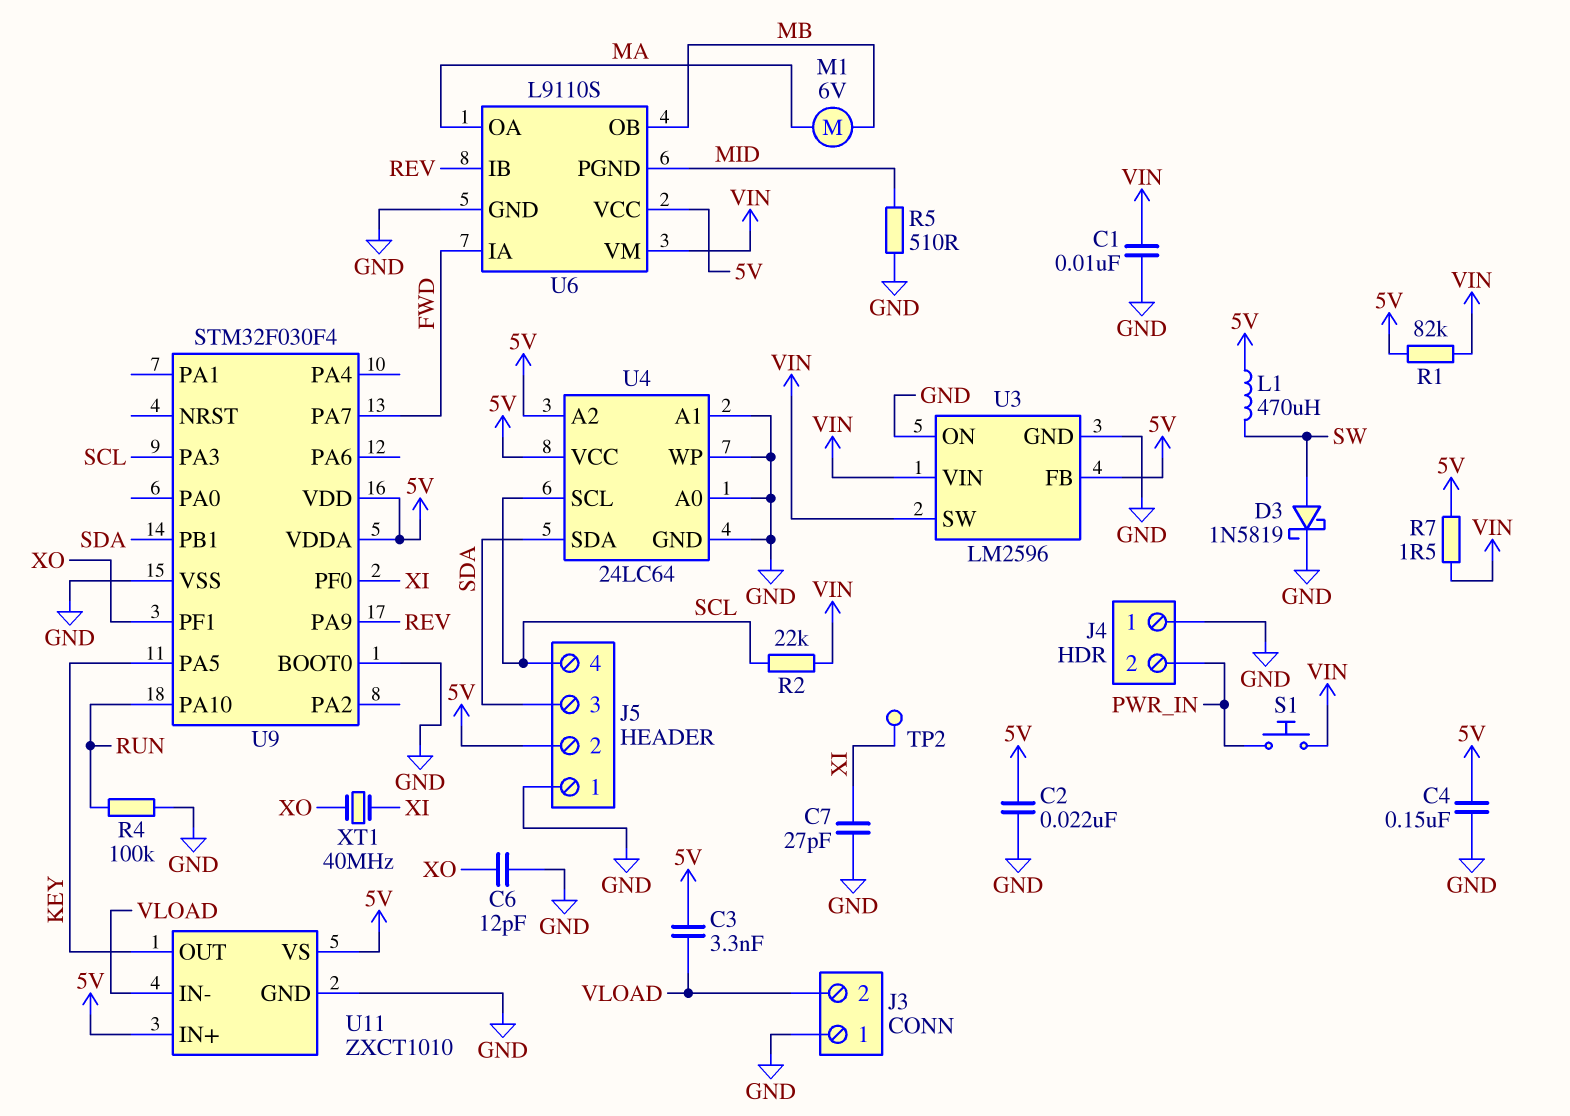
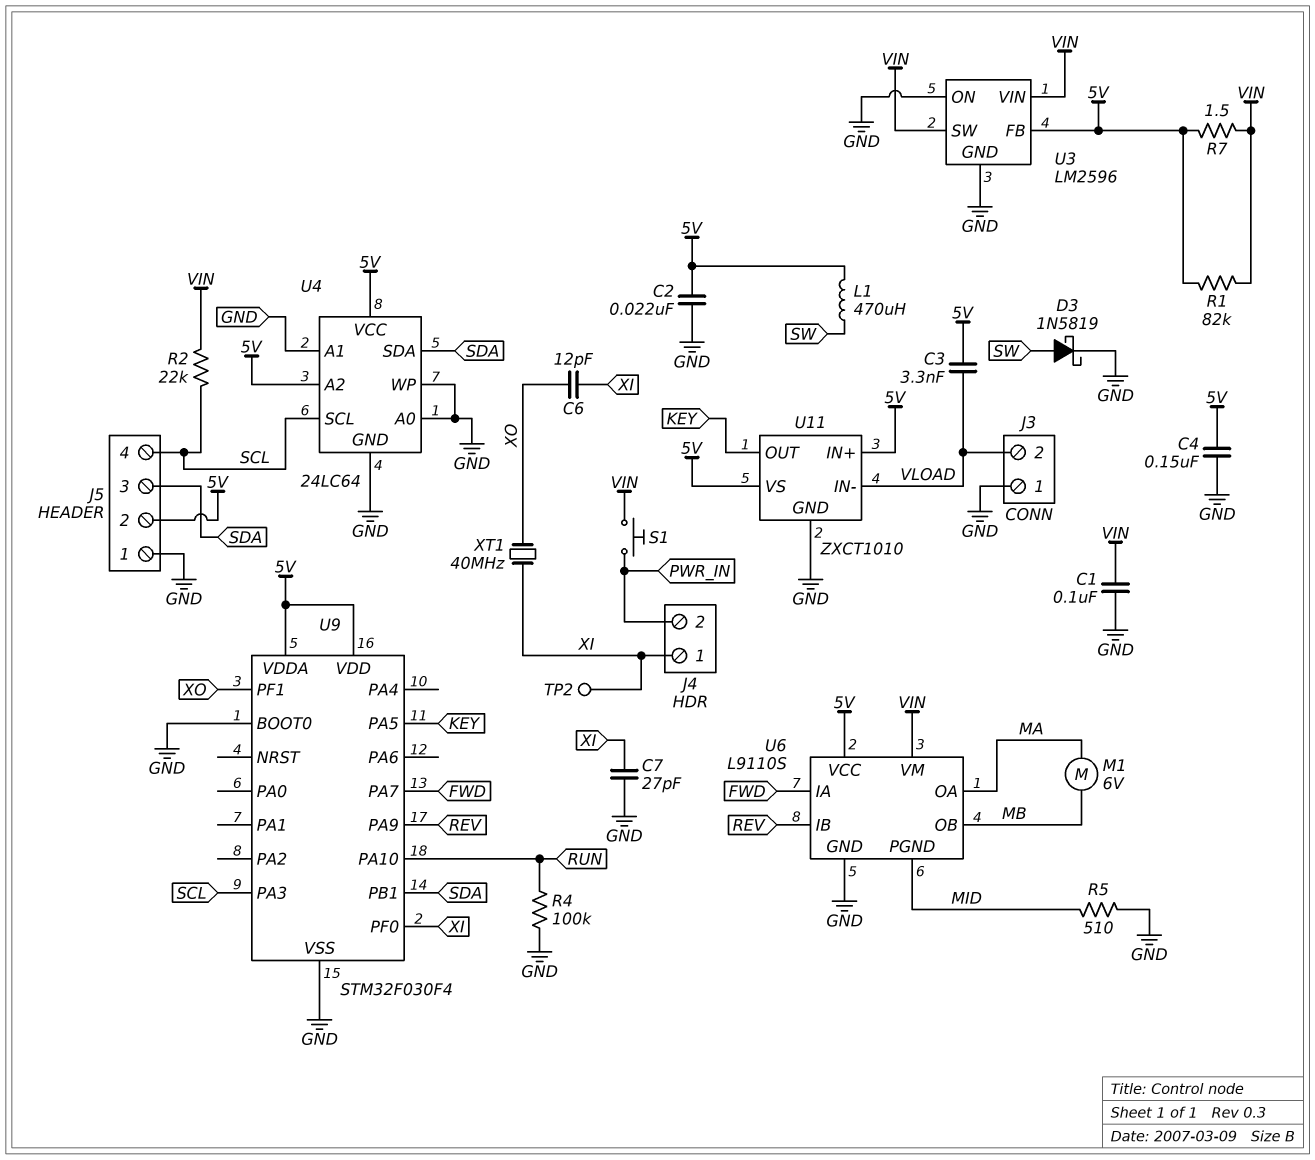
C1: 10nF (GND, VIN) -> 100nF (GND, VIN)
C6: 12pF (GND, XO) -> 12pF (XI, XO)
J4 pin 1: GND -> XI

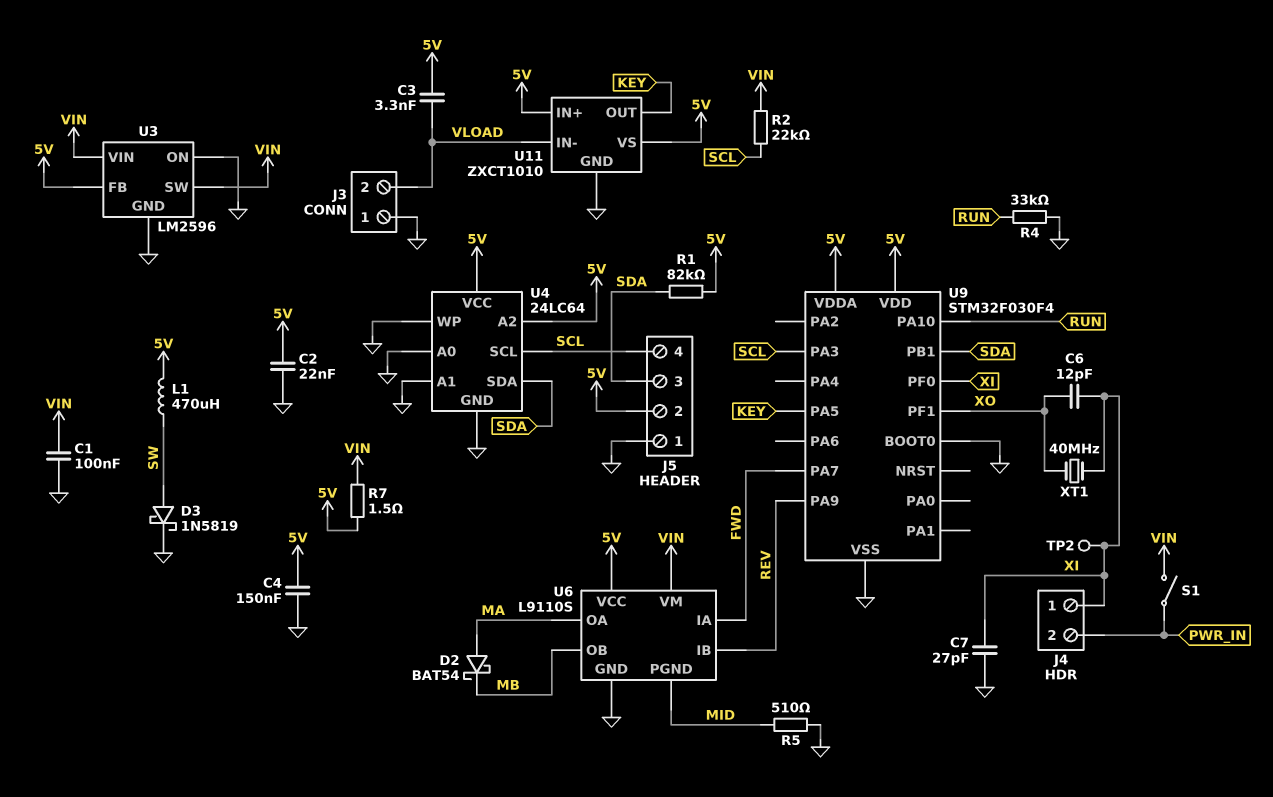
D2: none -> schottky BAT54 (A MA, K MB)
M1: motor 6V (MA, MB) -> none
R1: 82k (5V, VIN) -> 82k (5V, SDA)
R4: 100k (GND, RUN) -> 33k (GND, RUN)
S1: button (PWR_IN, VIN) -> switch (PWR_IN, VIN)

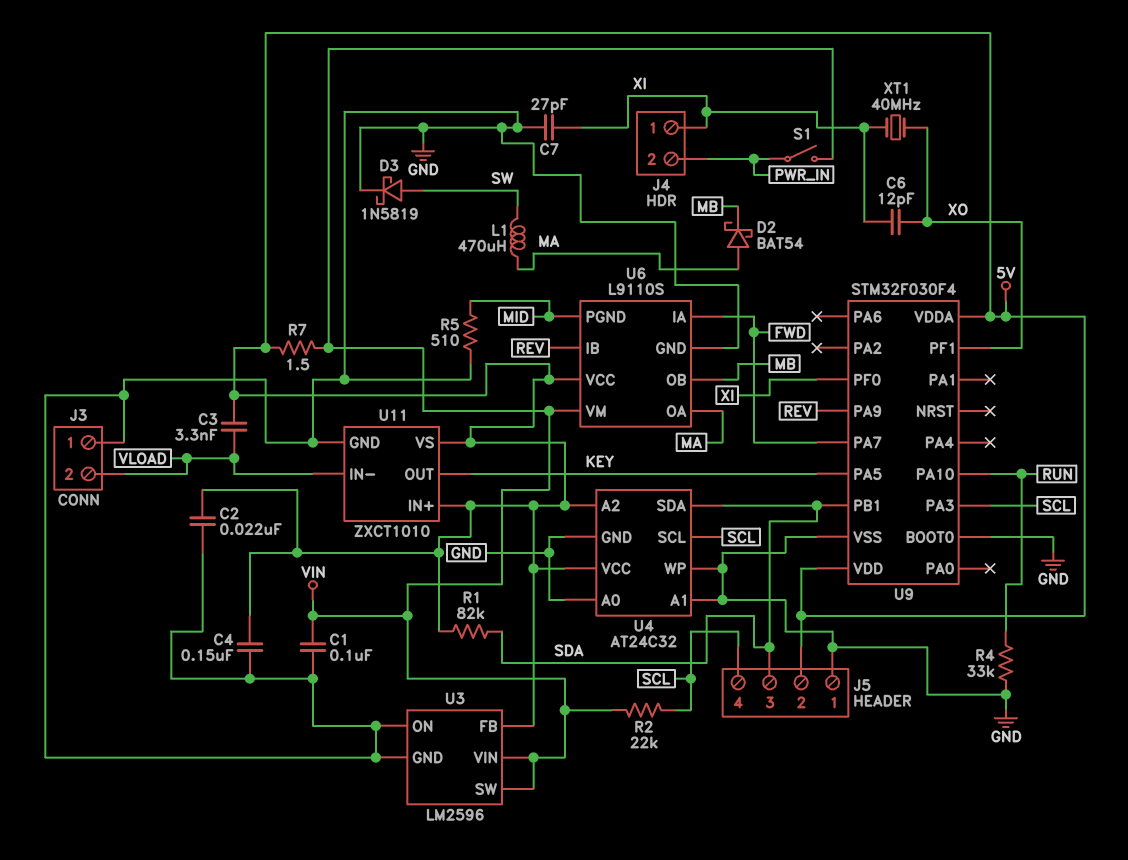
L1: 470uH (5V, SW) -> 470uH (MA, SW)
TP2: test point (XI) -> none
U4: 24LC64 -> AT24C32

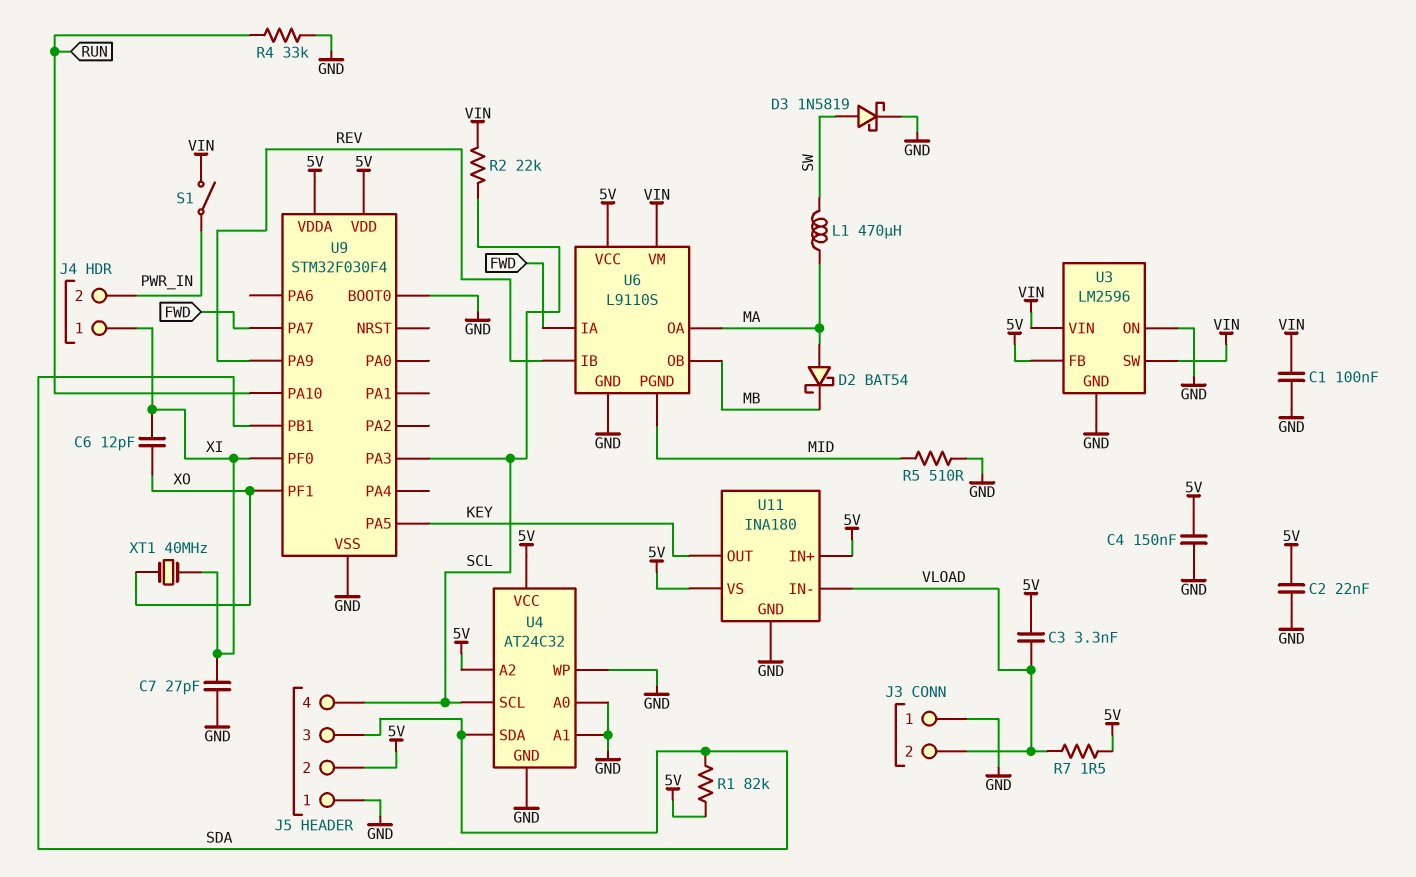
R7: 1.5 (5V, VIN) -> 1.5 (5V, VLOAD)
U11: ZXCT1010 -> INA180

